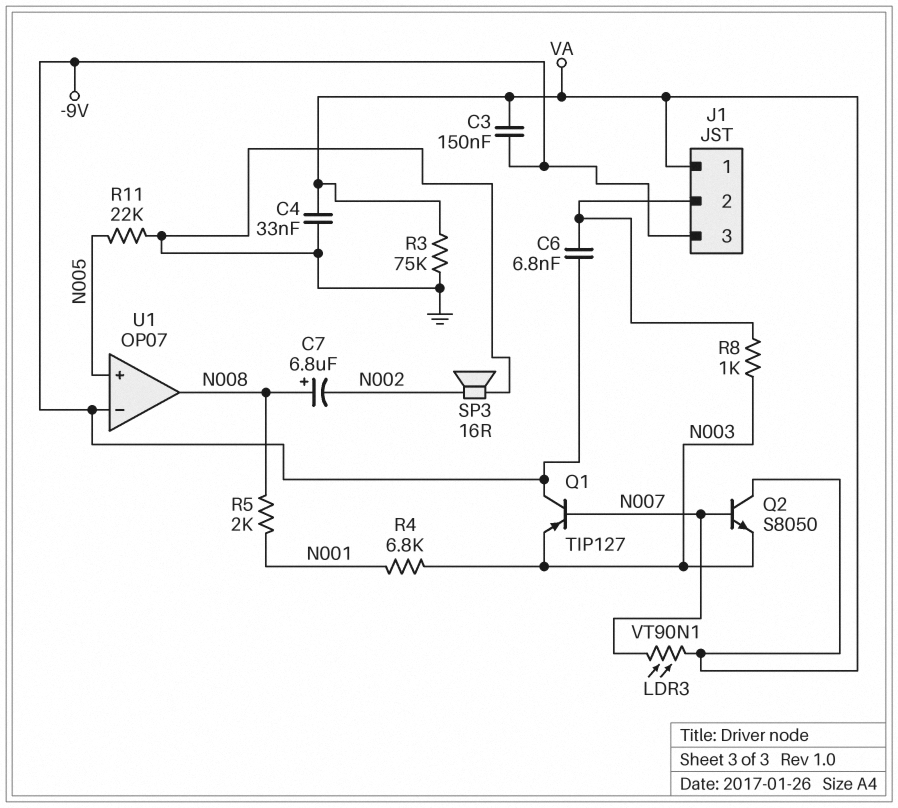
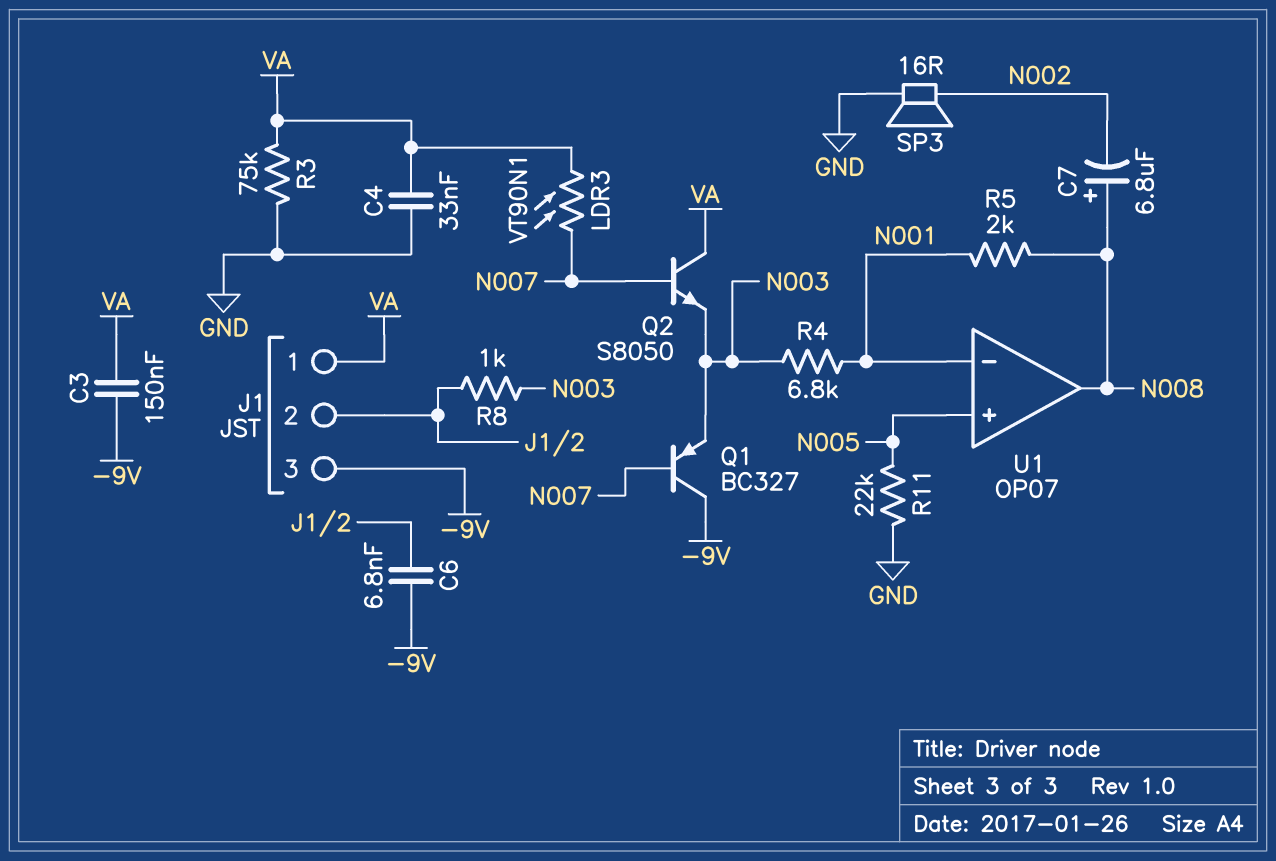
Q1: PNP TIP127 (B N007, C -9V, E N003) -> PNP BC327 (B N007, C -9V, E N003)
U1 pin in-: -9V -> N001

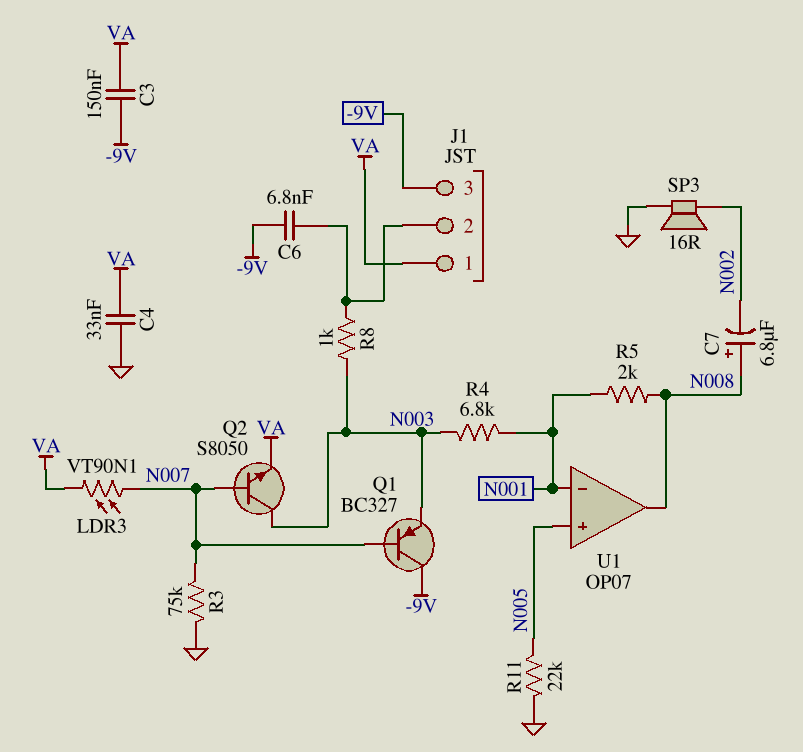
Q2: NPN S8050 (B N007, C VA, E N003) -> NPN S8050 (B N007, C N003, E VA)
R3: 75k (GND, VA) -> 75k (GND, N007)

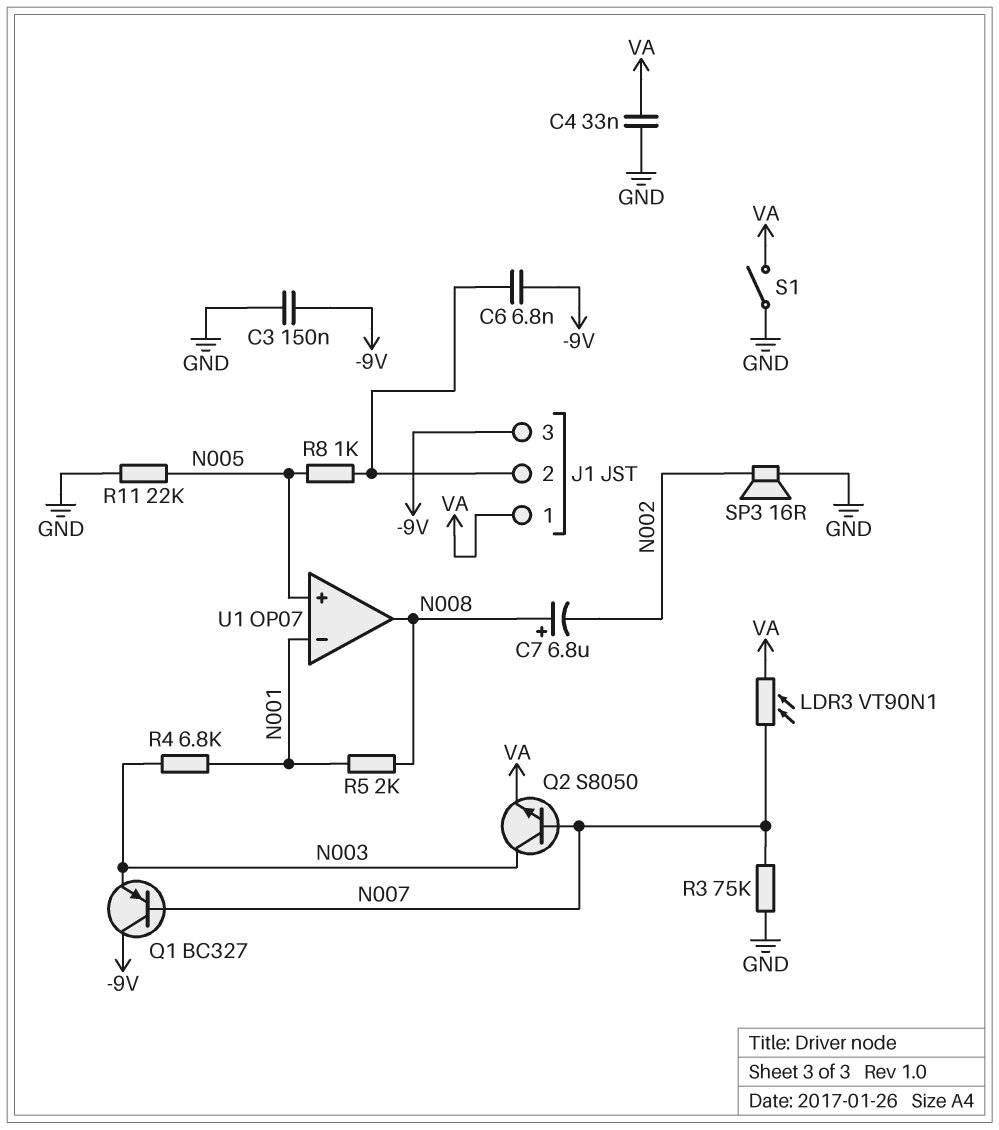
C3: 150nF (-9V, VA) -> 150nF (-9V, GND)
R8: 1k (J1/2, N003) -> 1k (J1/2, N005)
S1: none -> switch (GND, VA)

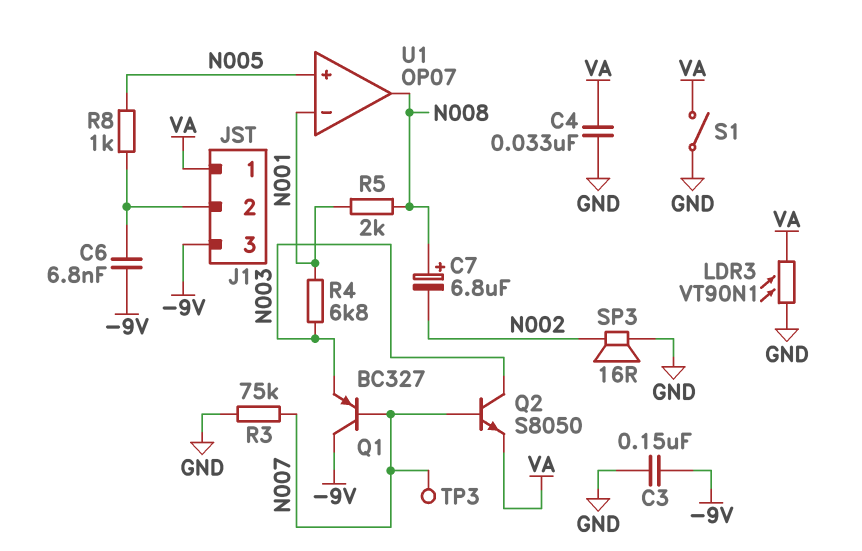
LDR3: VT90N1 (N007, VA) -> VT90N1 (GND, VA)
R11: 22k (GND, N005) -> none
TP3: none -> test point (N007)

